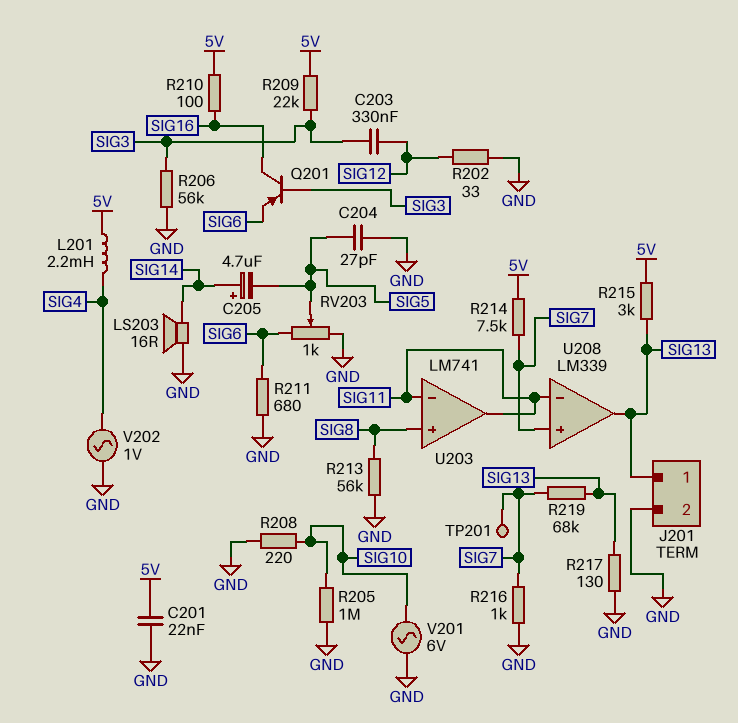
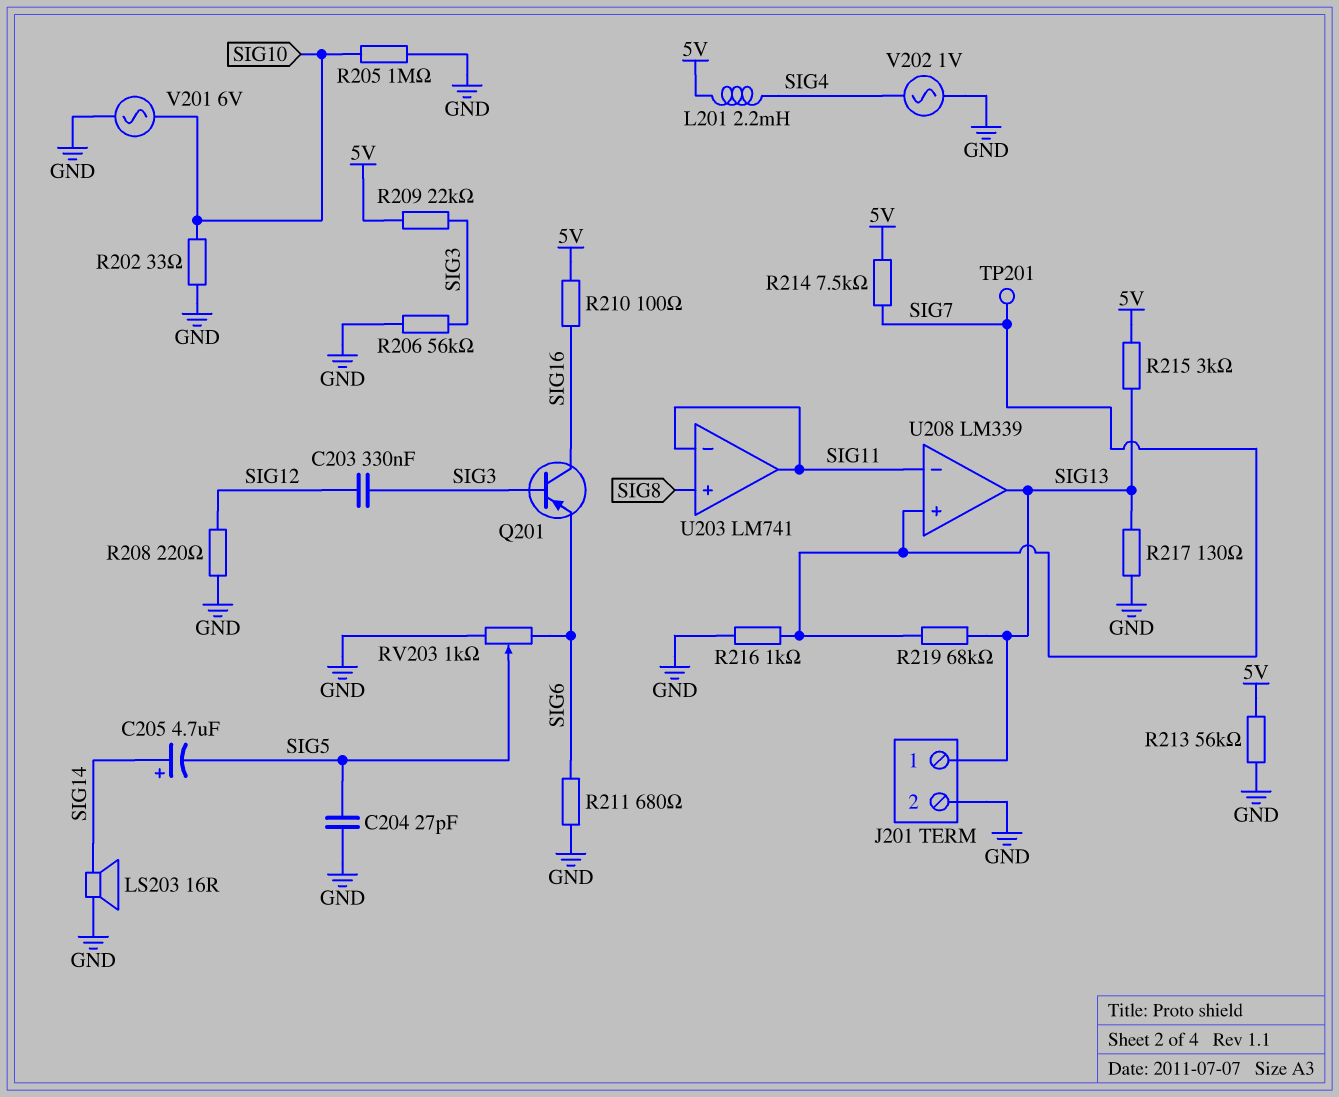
C201: 22nF (5V, GND) -> none
R202: 33 (GND, SIG12) -> 33 (GND, SIG10)
R208: 220 (GND, SIG10) -> 220 (GND, SIG12)
R213: 56k (GND, SIG8) -> 56k (5V, GND)

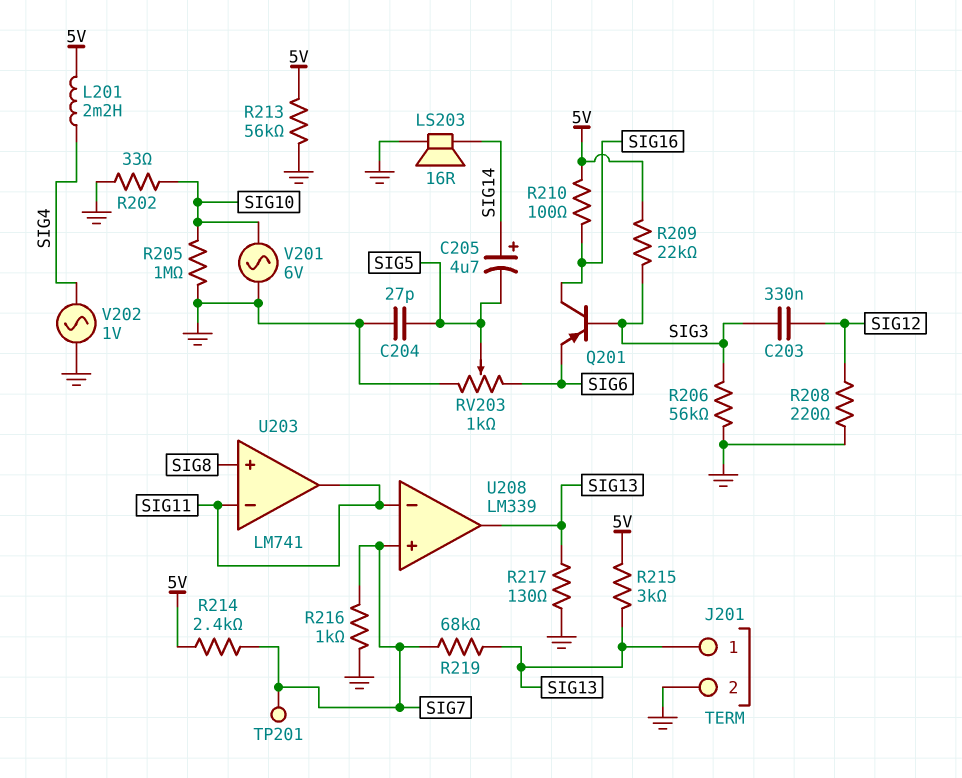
R211: 680 (GND, SIG6) -> none
R214: 7.5k (5V, SIG7) -> 2.4k (5V, SIG7)

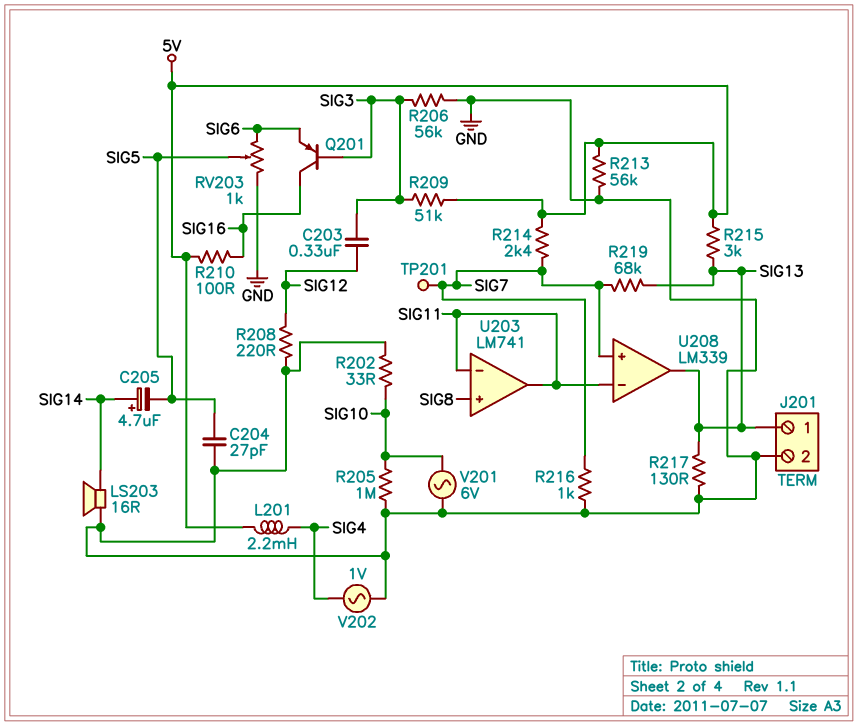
R209: 22k (5V, SIG3) -> 51k (5V, SIG3)

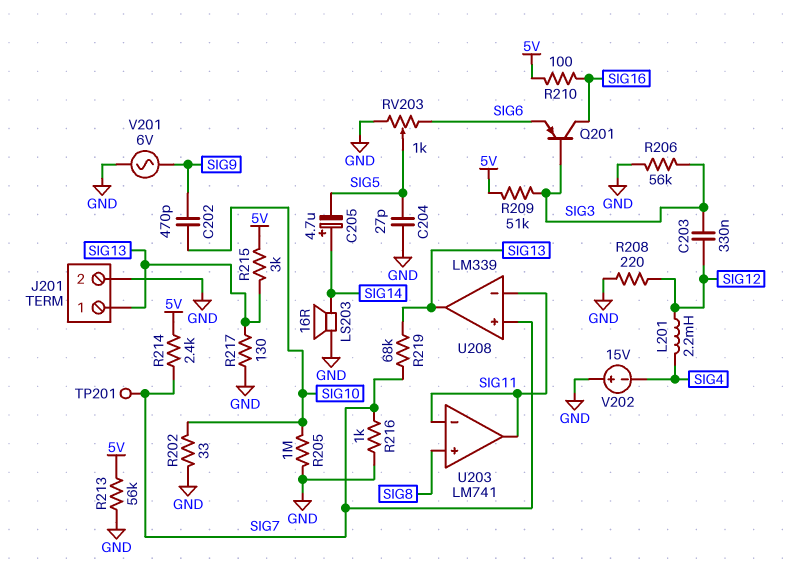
C202: none -> 470pF (SIG9, SIG10)
L201: 2.2mH (5V, SIG4) -> 2.2mH (SIG4, SIG12)
V201: AC 6V (GND, SIG10) -> AC 6V (GND, SIG9)
V202: AC 1V (GND, SIG4) -> 15V (plus GND, minus SIG4)

